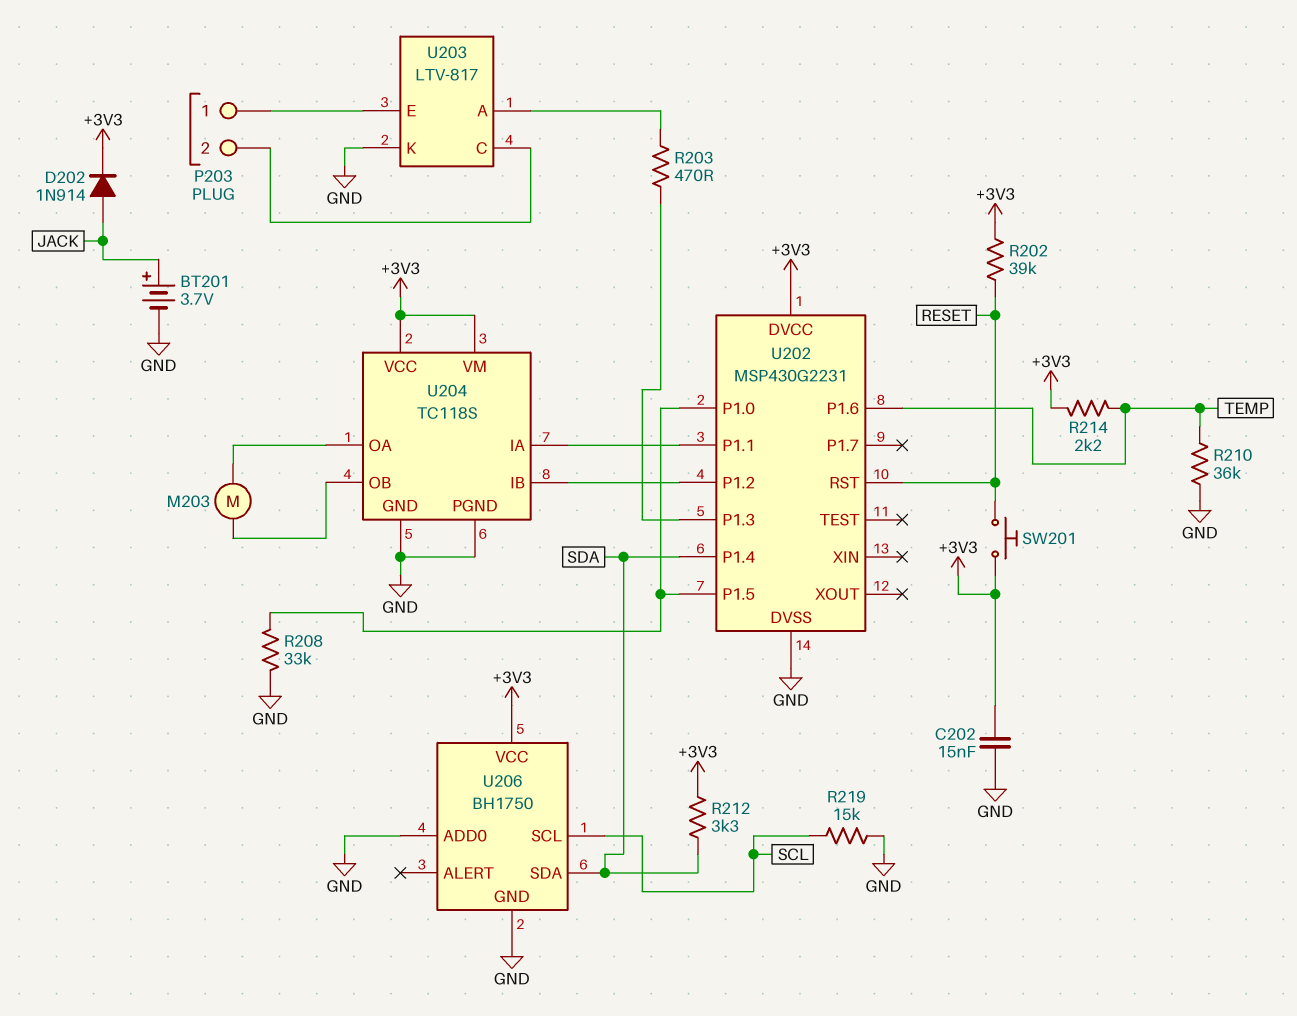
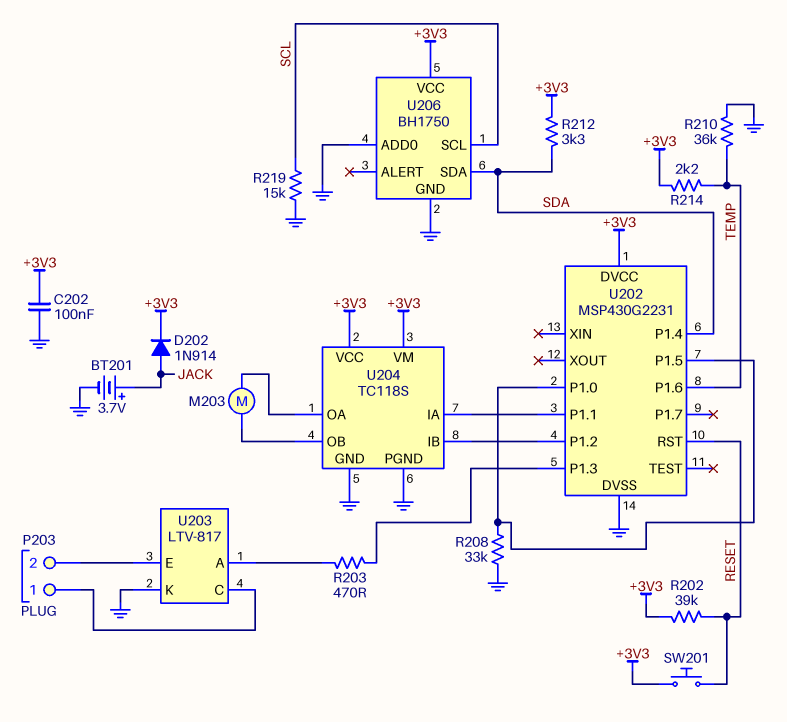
C202: 15nF (+3V3, GND) -> 100nF (+3V3, GND)
U203 pin C: P203/2 -> P203/1
U203 pin E: P203/1 -> P203/2

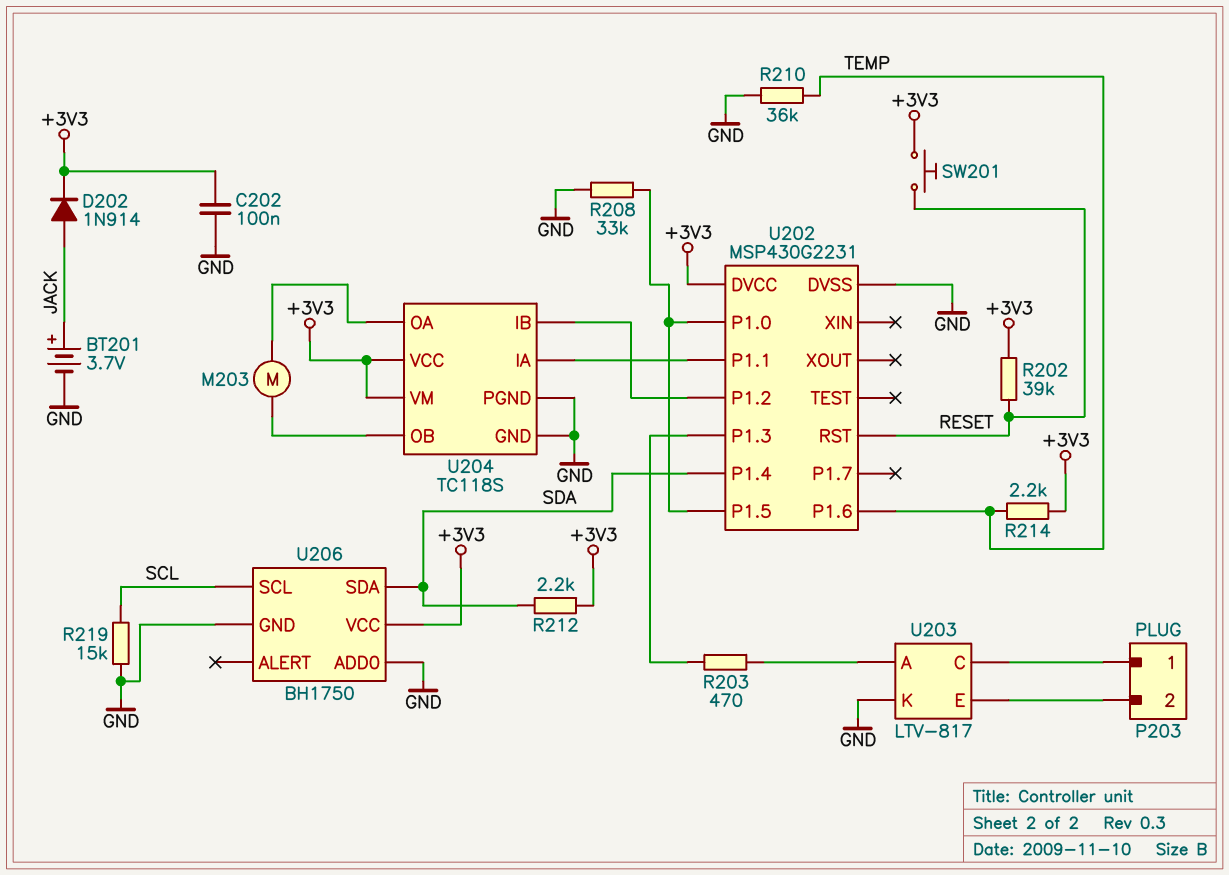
R212: 3.3k (+3V3, SDA) -> 2.2k (+3V3, SDA)

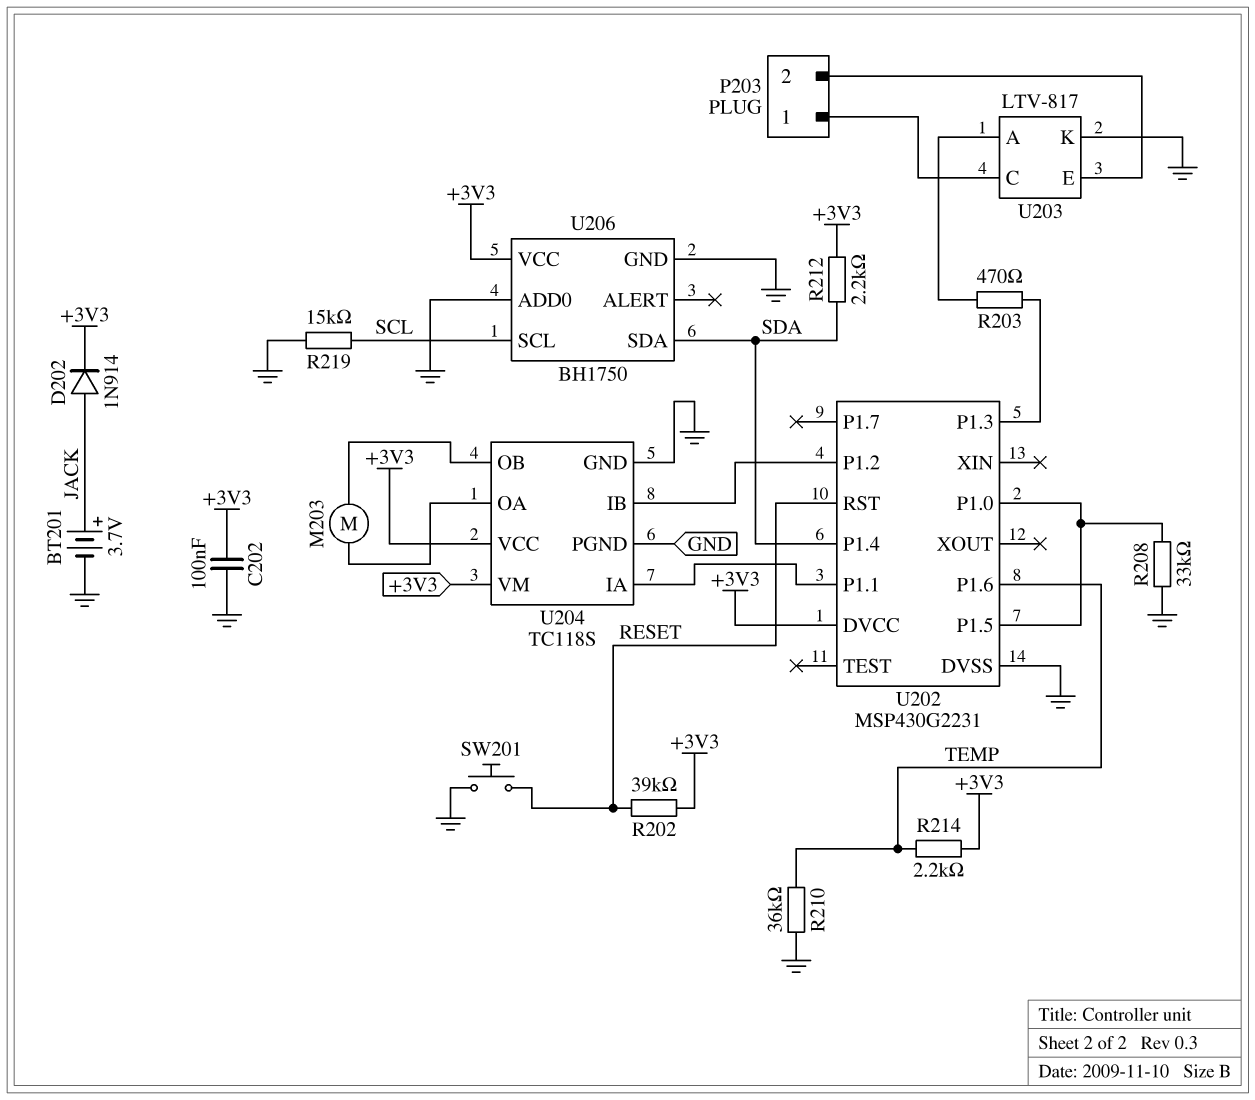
SW201: button (+3V3, RESET) -> button (GND, RESET)

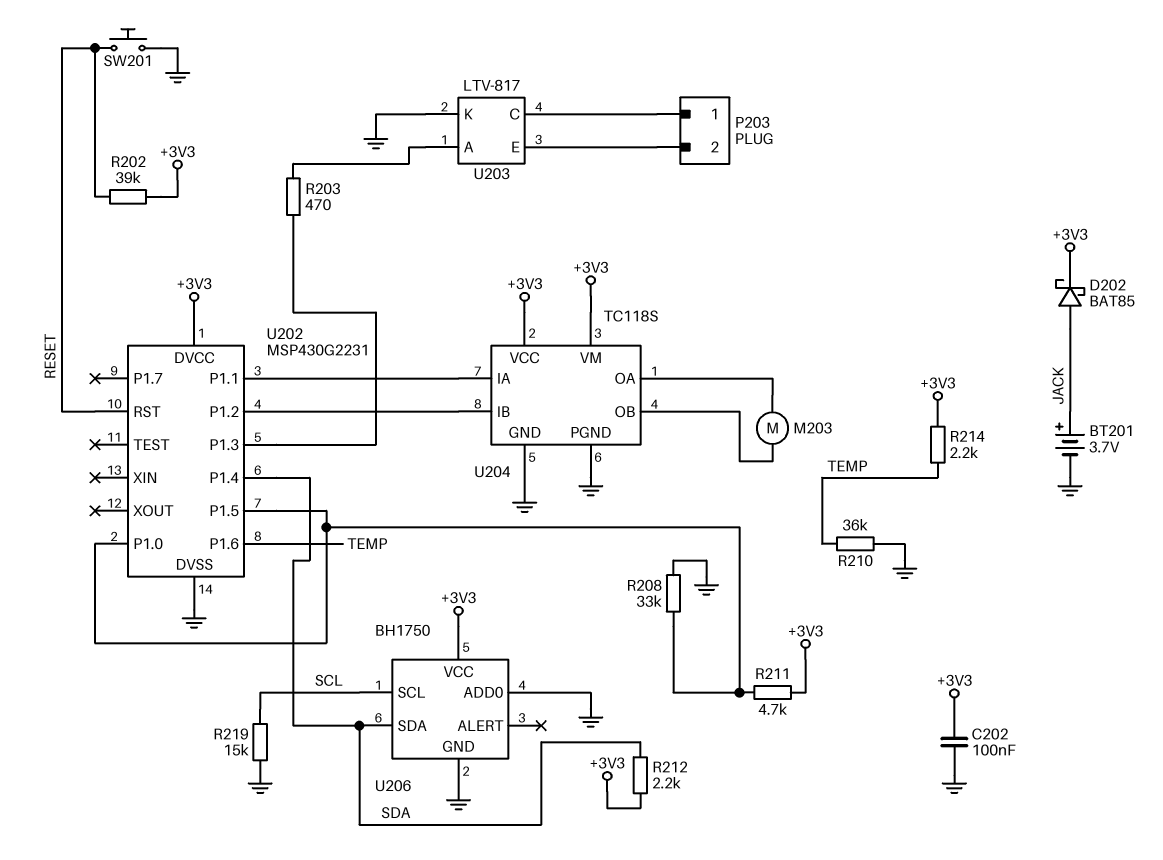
D202: diode 1N914 (A JACK, K +3V3) -> schottky BAT85 (A JACK, K +3V3)
R211: none -> 4.7k (+3V3, U202/P1.0)

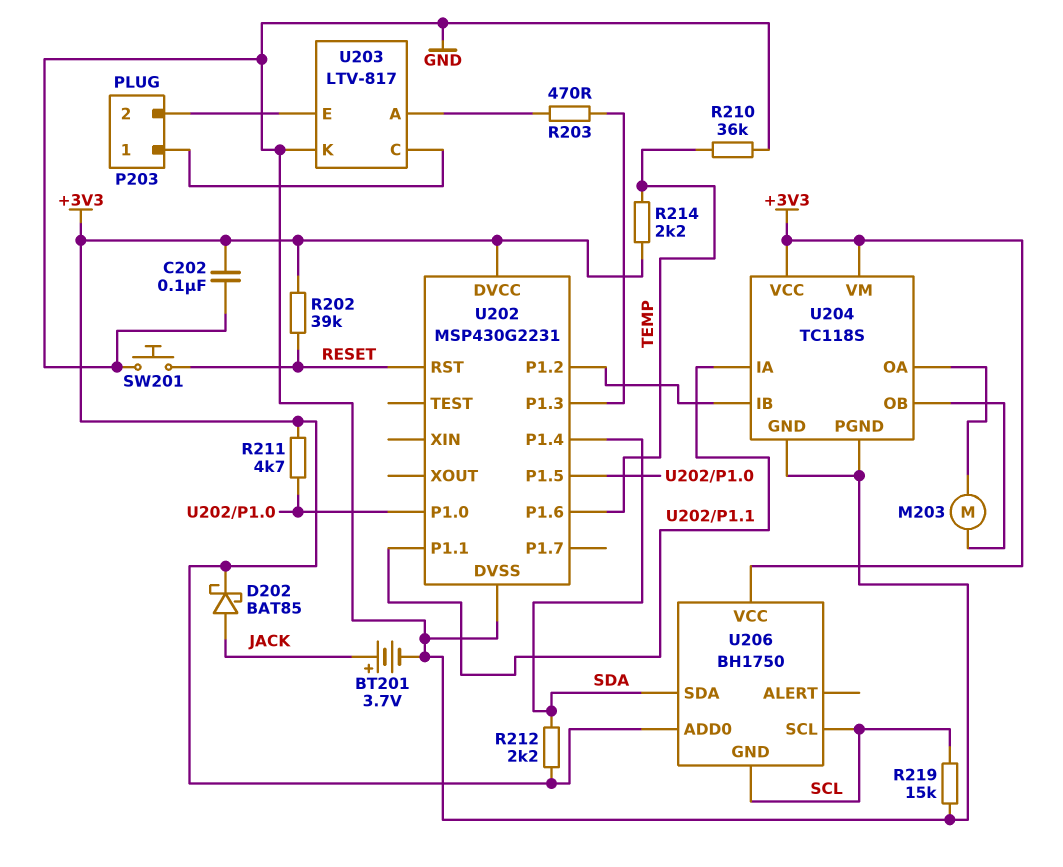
R208: 33k (GND, U202/P1.0) -> none
U206 pin ADD0: GND -> +3V3
U206 pin GND: GND -> SCL

